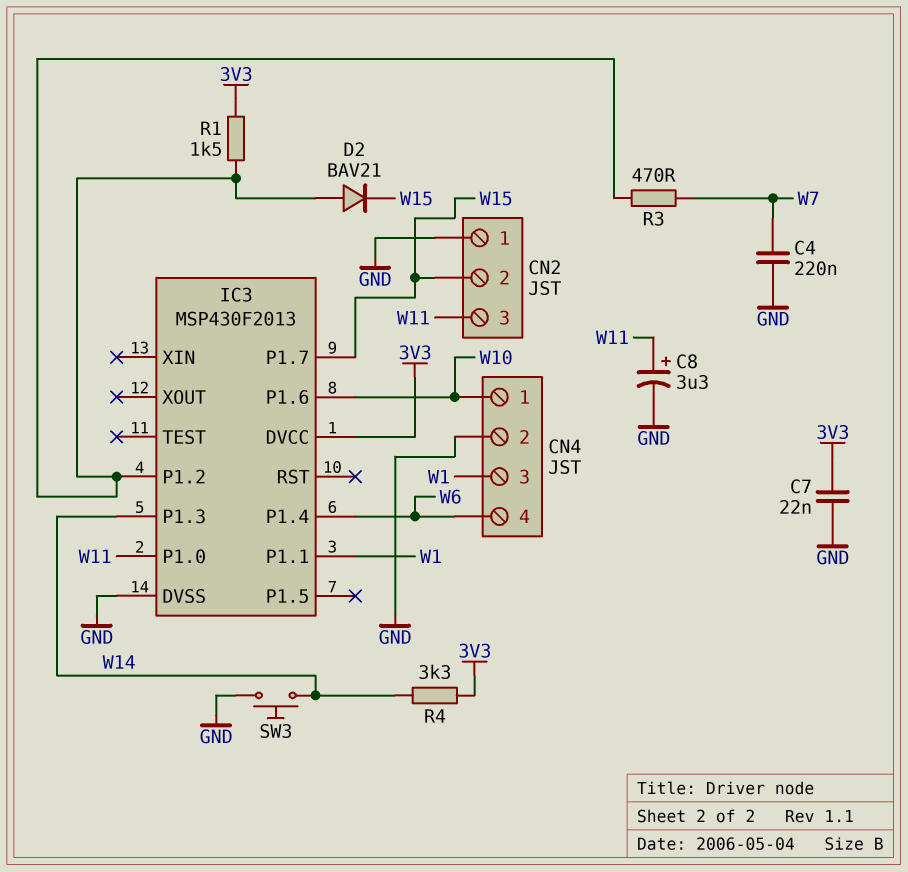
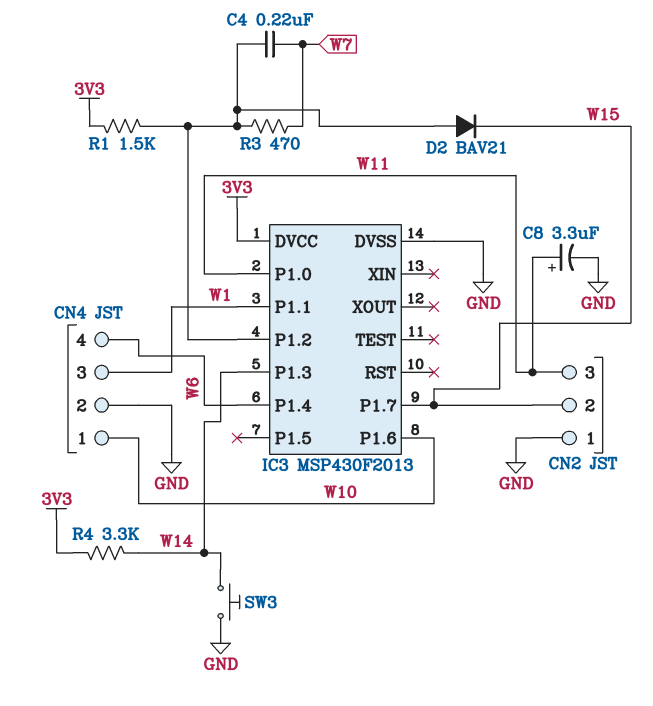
C4: 220nF (GND, W7) -> 220nF (IC3/P1.2, W7)
C7: 22nF (3V3, GND) -> none

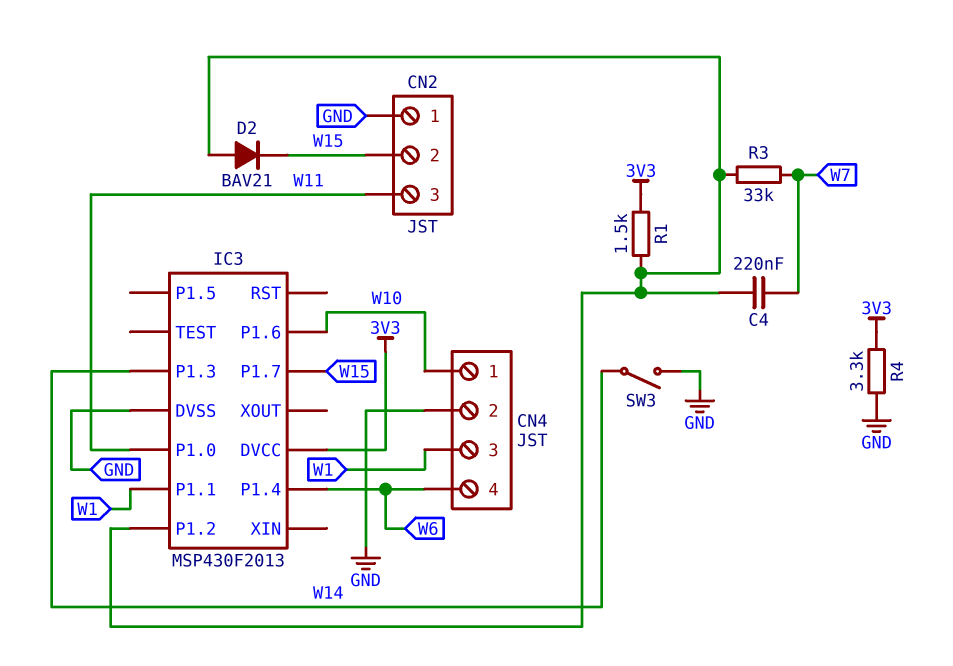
C8: 3.3uF (plus W11, minus GND) -> none
R3: 470 (IC3/P1.2, W7) -> 33k (IC3/P1.2, W7)
R4: 3.3k (3V3, W14) -> 3.3k (3V3, GND)
SW3: button (GND, W14) -> switch (GND, W14)

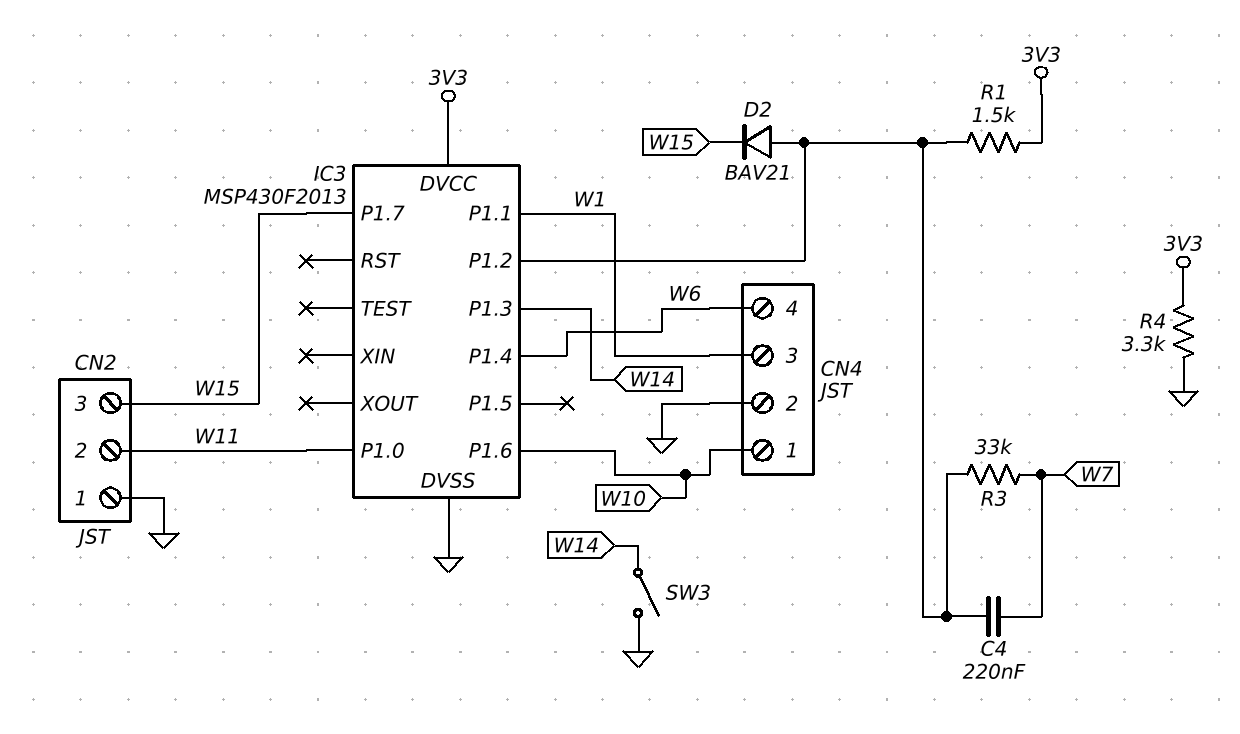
CN2 pin 2: W15 -> W11
CN2 pin 3: W11 -> W15

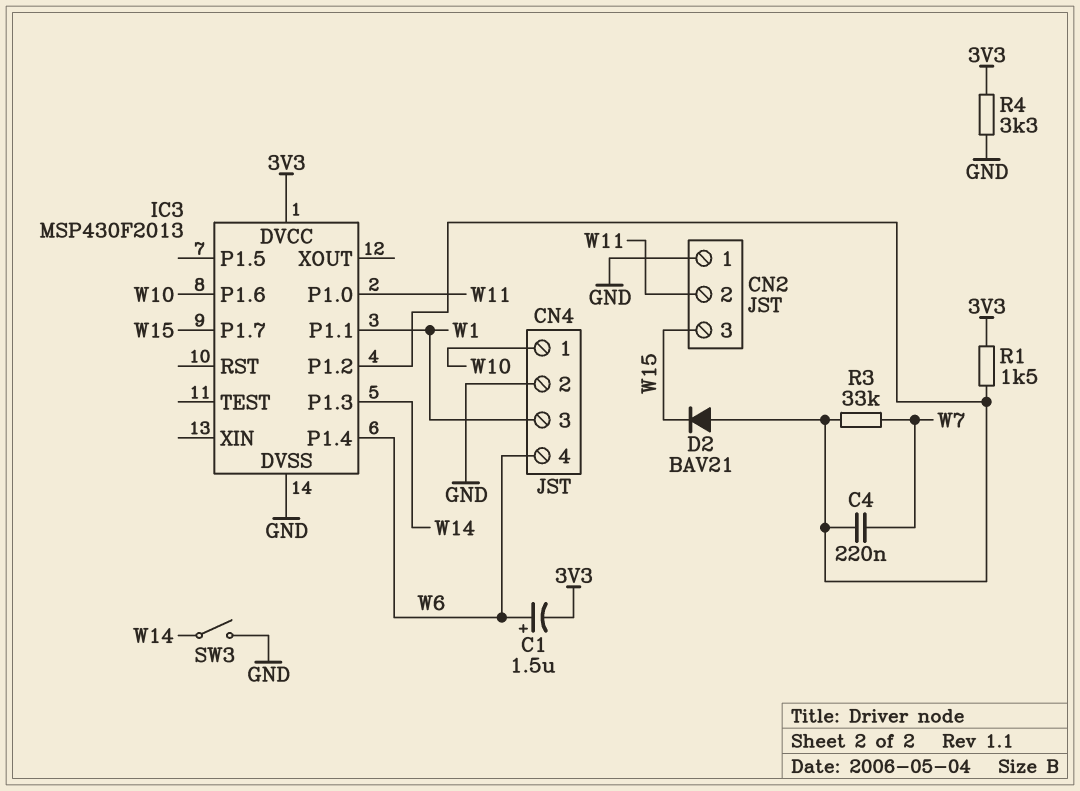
C1: none -> 1.5uF (plus W6, minus 3V3)

